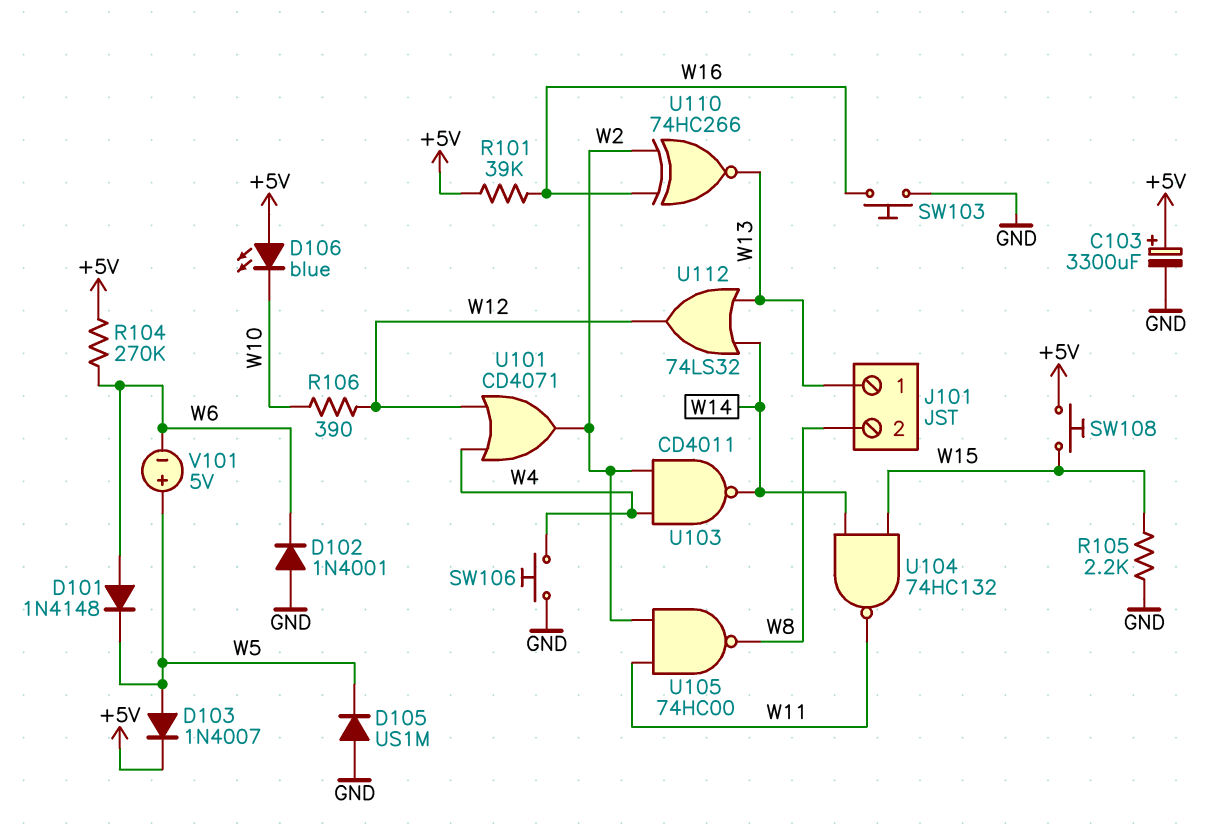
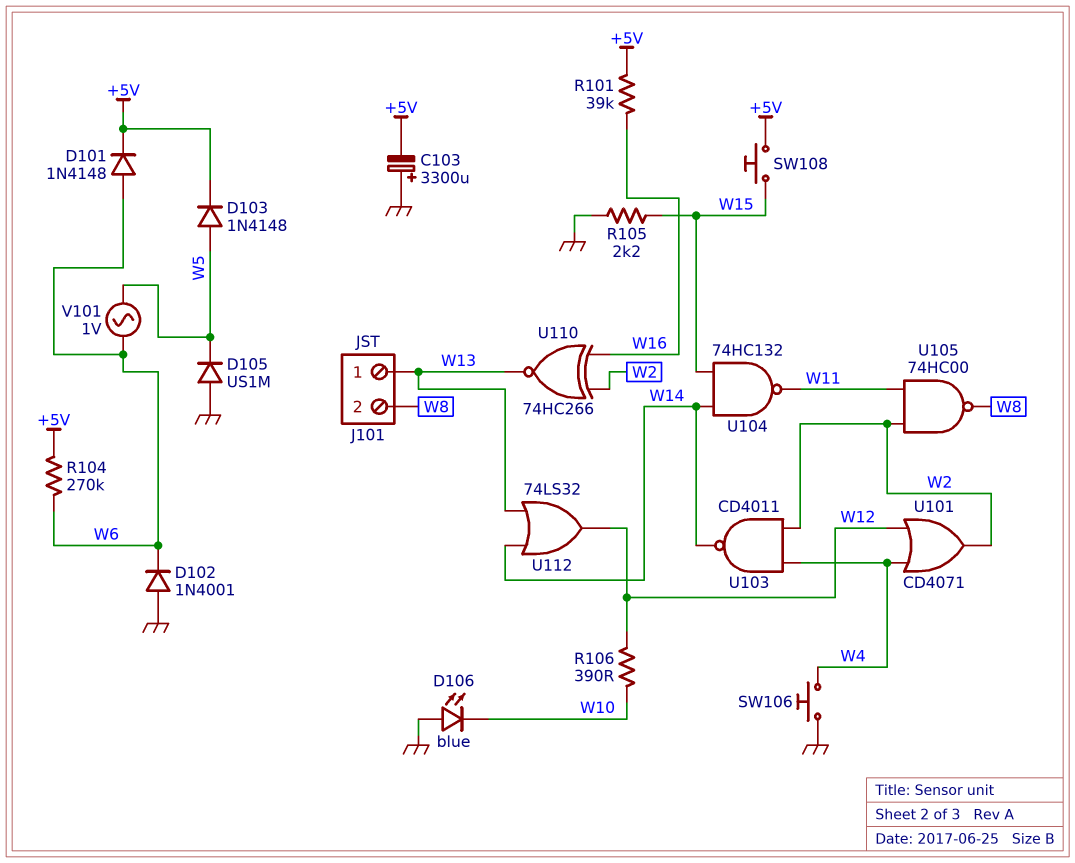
C103: 3300uF (plus +5V, minus GND) -> 3300uF (plus GND, minus +5V)
D101: diode 1N4148 (A W6, K W5) -> diode 1N4148 (A W6, K +5V)
D103: diode 1N4007 (A W5, K +5V) -> diode 1N4148 (A W5, K +5V)
D106: LED blue (A +5V, K W10) -> LED blue (A GND, K W10)
SW103: button (GND, W16) -> none
V101: 5V (plus W5, minus W6) -> AC 1V (W5, W6)

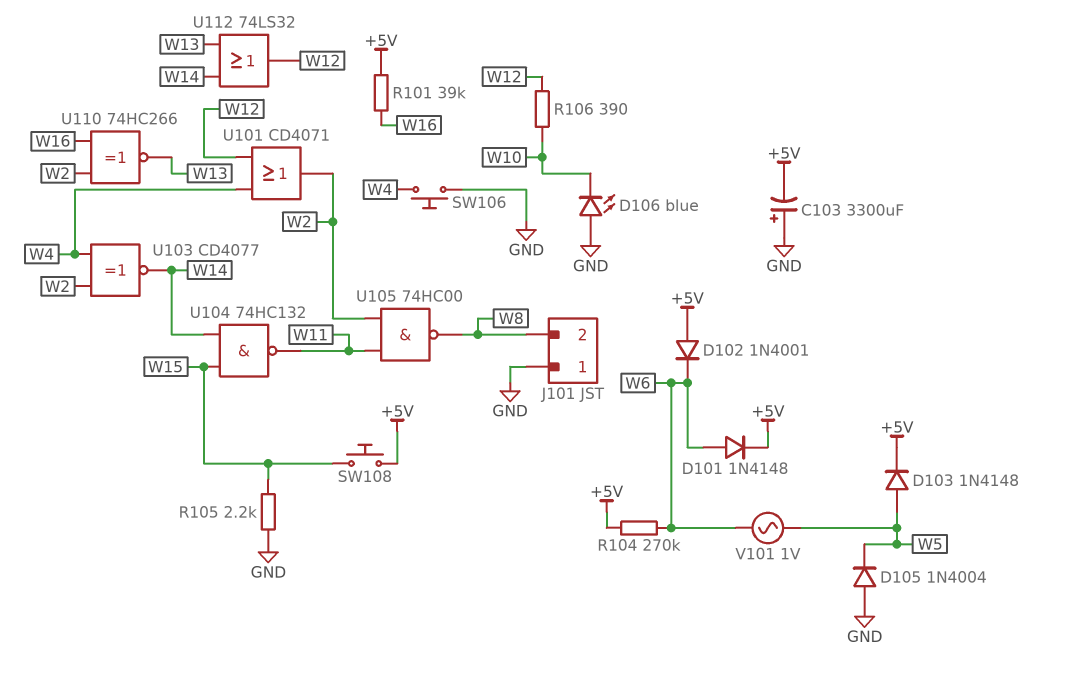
D102: diode 1N4001 (A GND, K W6) -> diode 1N4001 (A +5V, K W6)
D105: diode US1M (A GND, K W5) -> diode 1N4004 (A GND, K W5)
J101 pin 1: W13 -> GND
U103: NAND CD4011 (in W2, in W4, out W14) -> XNOR CD4077 (in W2, in W4, out W14)

